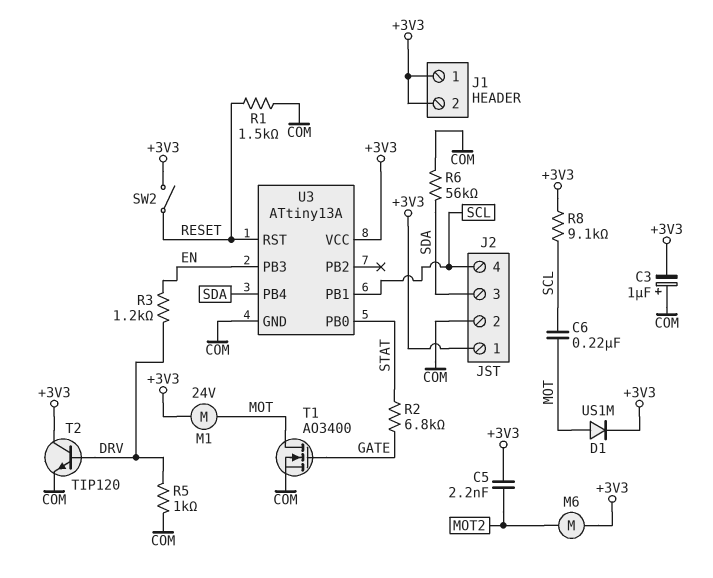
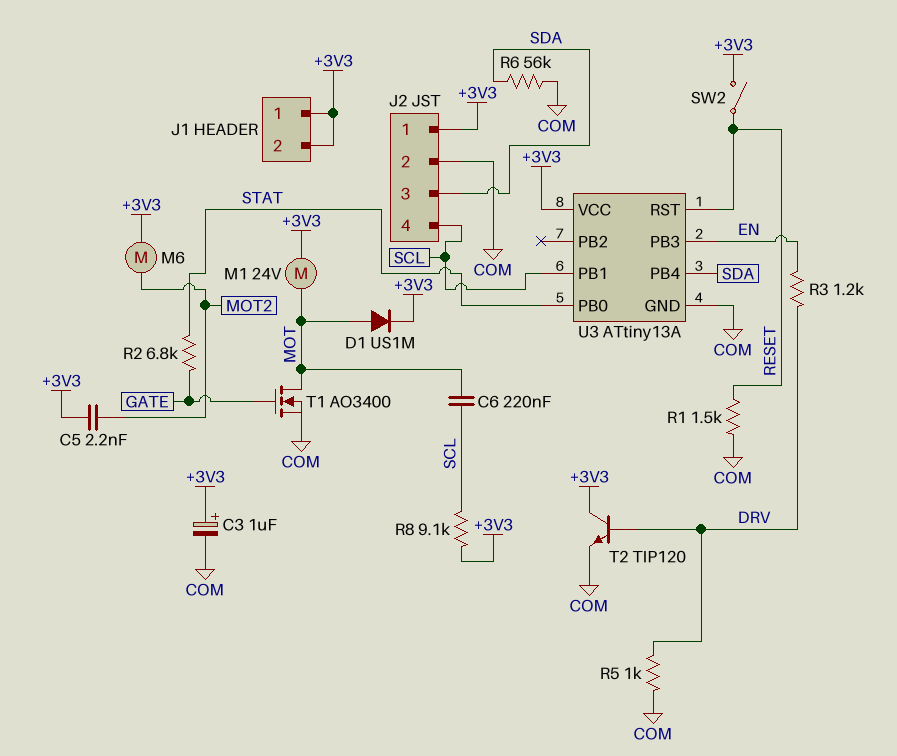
C3: 1uF (plus COM, minus +3V3) -> 1uF (plus +3V3, minus COM)

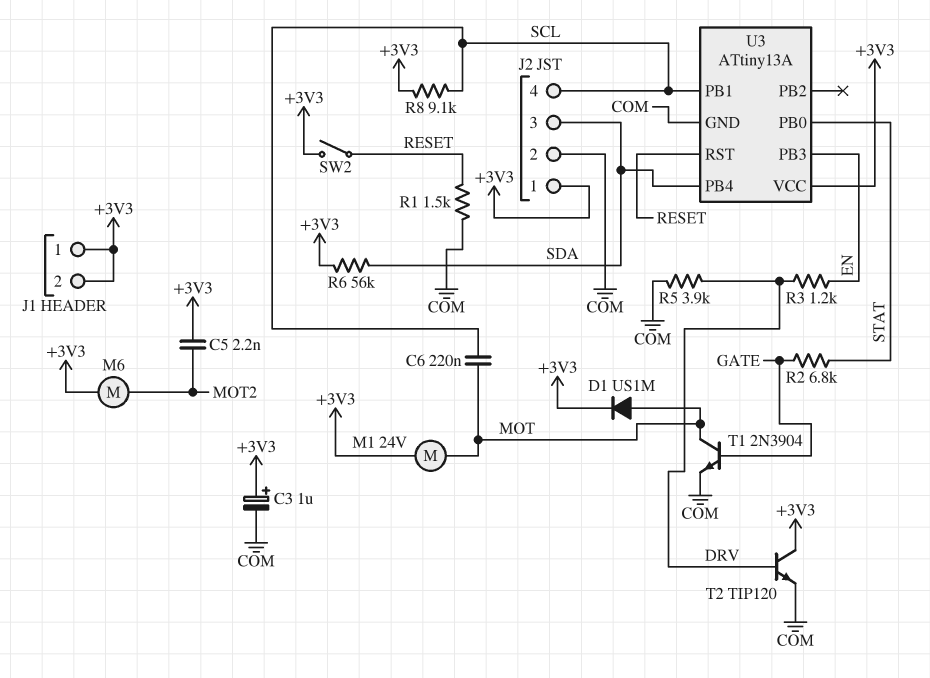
R5: 1k (COM, DRV) -> 3.9k (COM, DRV)
R6: 56k (COM, SDA) -> 56k (+3V3, SDA)
T1: NMOS AO3400 (G GATE, D MOT, S COM) -> NPN 2N3904 (B GATE, C MOT, E COM)

